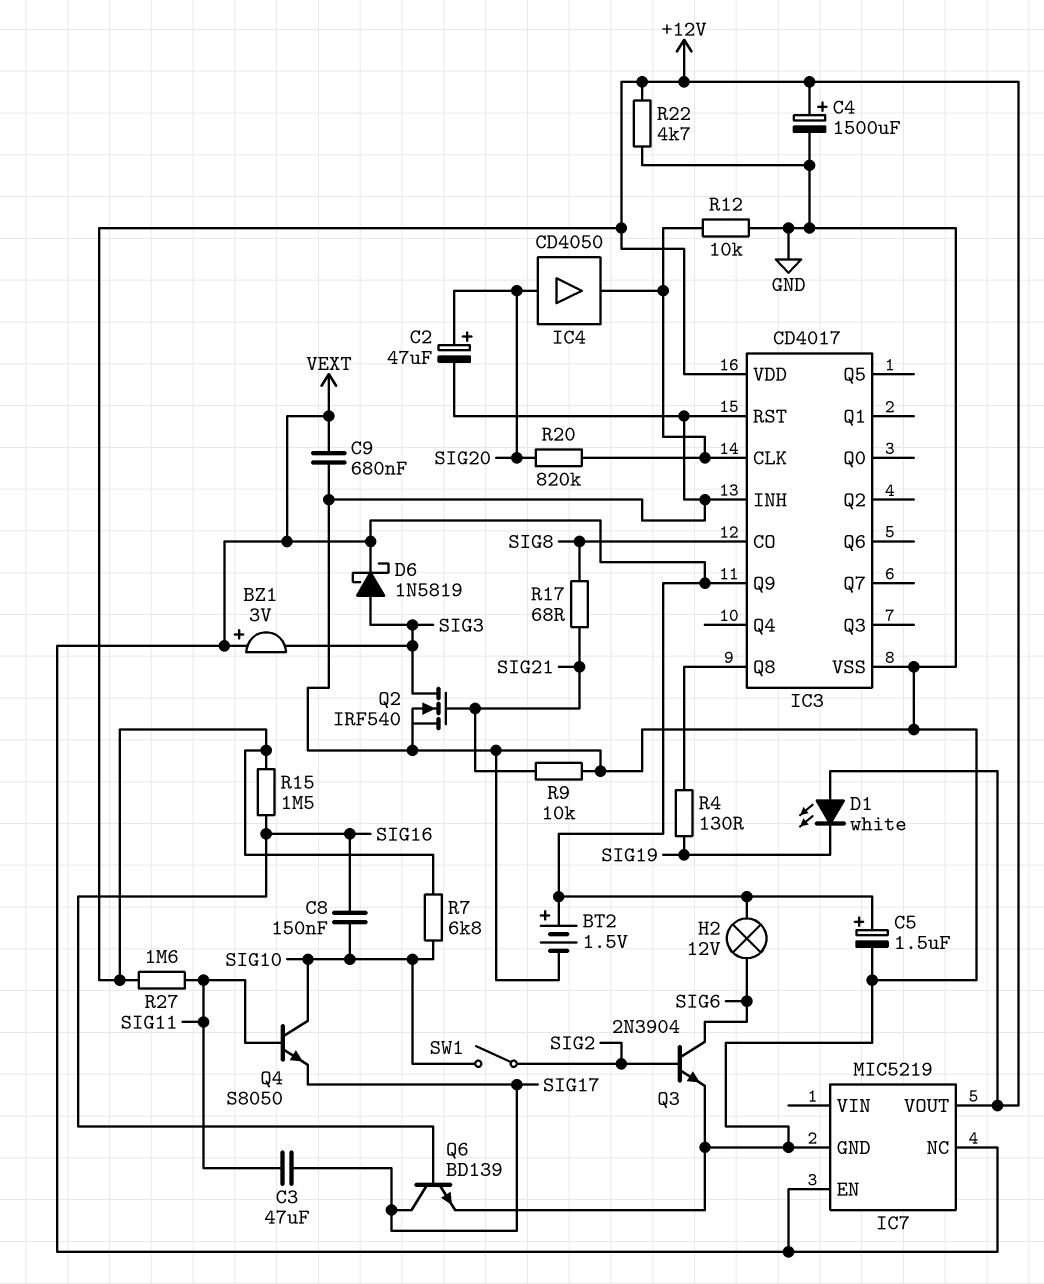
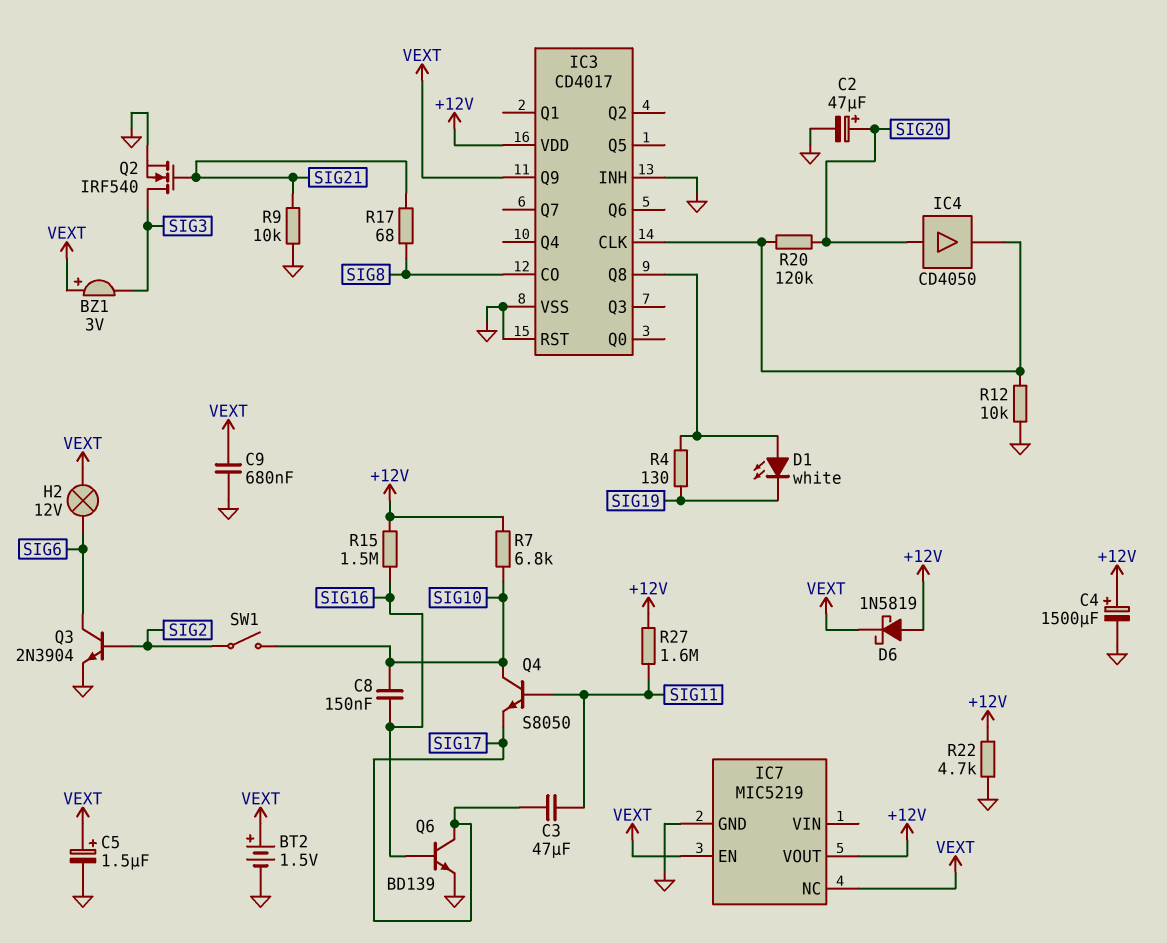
D1: LED white (A +12V, K SIG19) -> LED white (A IC3/Q8, K SIG19)
D6: schottky 1N5819 (A SIG3, K VEXT) -> schottky 1N5819 (A +12V, K VEXT)
R20: 820k (IC3/CLK, SIG20) -> 120k (IC3/CLK, SIG20)

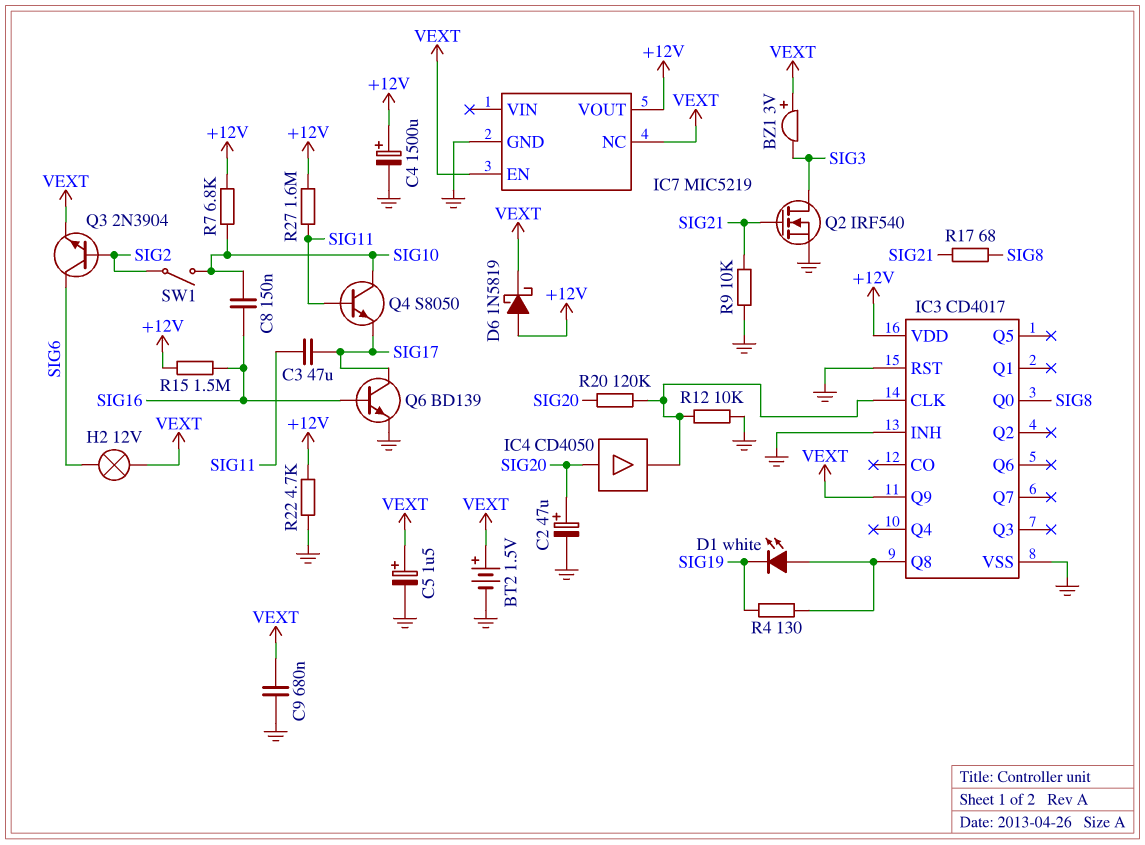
IC3 pin CO: SIG8 -> none
IC3 pin Q0: none -> SIG8
Q3: NPN 2N3904 (B SIG2, C SIG6, E GND) -> NPN 2N3904 (B SIG2, C SIG6, E VEXT)

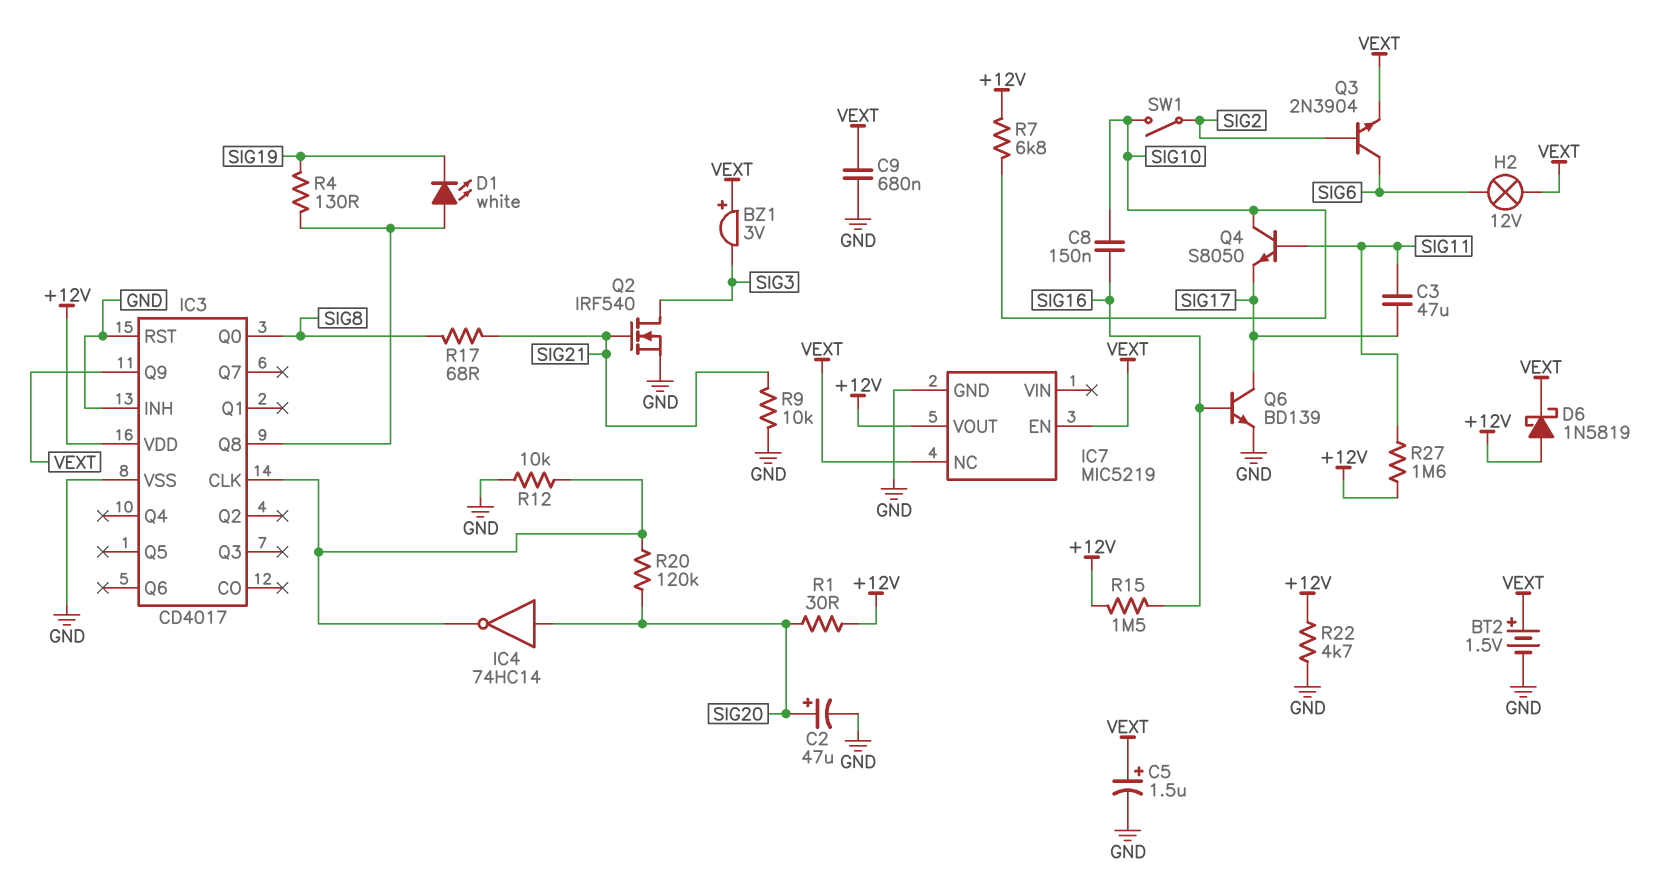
C4: 1500uF (plus +12V, minus GND) -> none
IC4: buffer CD4050 (in SIG20, out IC3/CLK) -> NOT 74HC14 (in SIG20, out IC3/CLK)
R1: none -> 30 (+12V, SIG20)

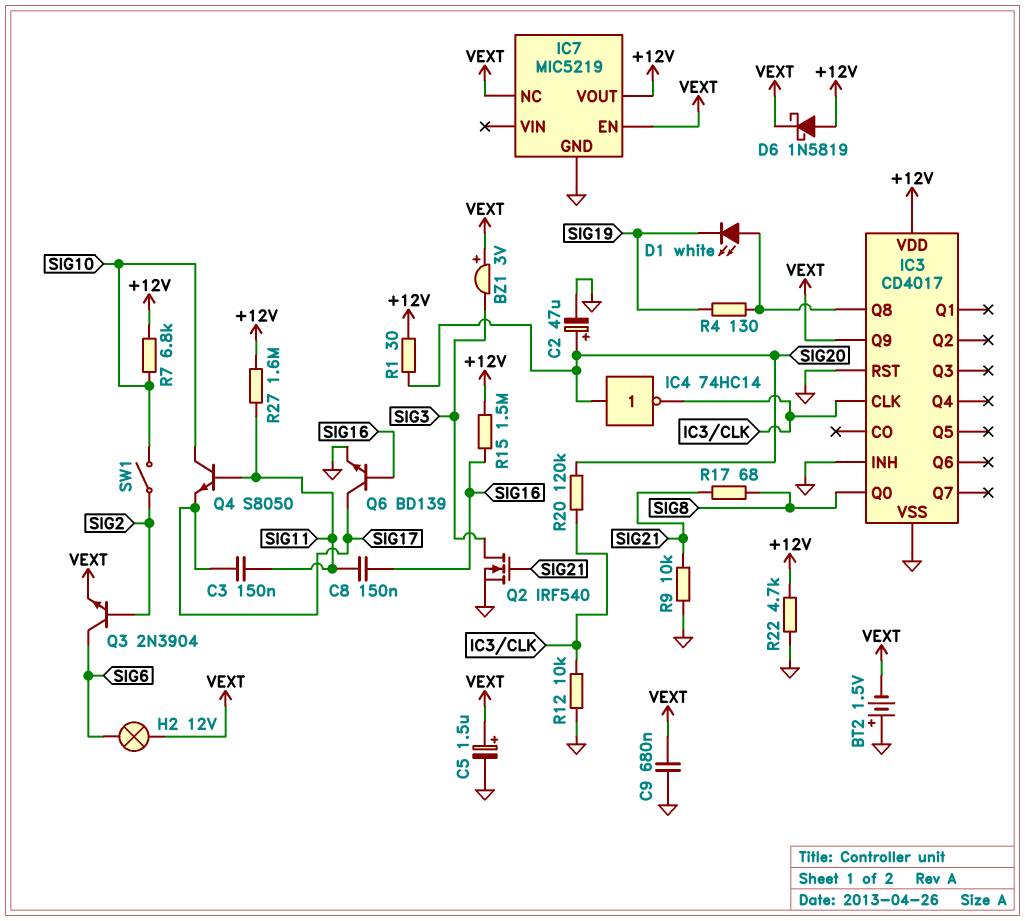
BT2: 1.5V (plus VEXT, minus GND) -> 1.5V (plus GND, minus VEXT)
C3: 47uF (SIG11, SIG17) -> 150nF (SIG11, SIG17)
C8: 150nF (SIG10, SIG16) -> 150nF (SIG11, SIG16)

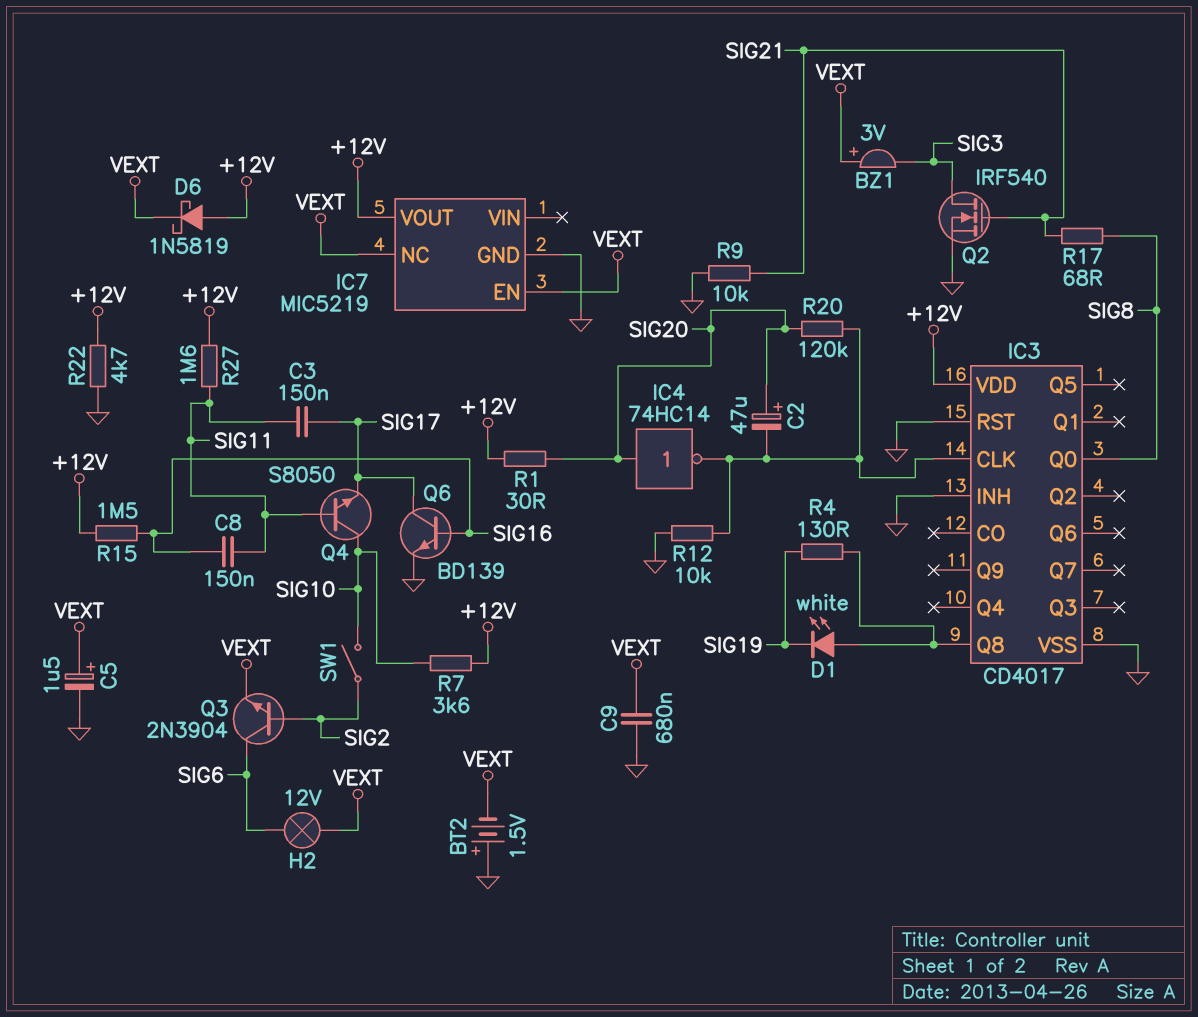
C2: 47uF (plus SIG20, minus GND) -> 47uF (plus SIG20, minus IC3/CLK)
IC3 pin Q9: VEXT -> none
R7: 6.8k (+12V, SIG10) -> 3.6k (+12V, SIG10)

